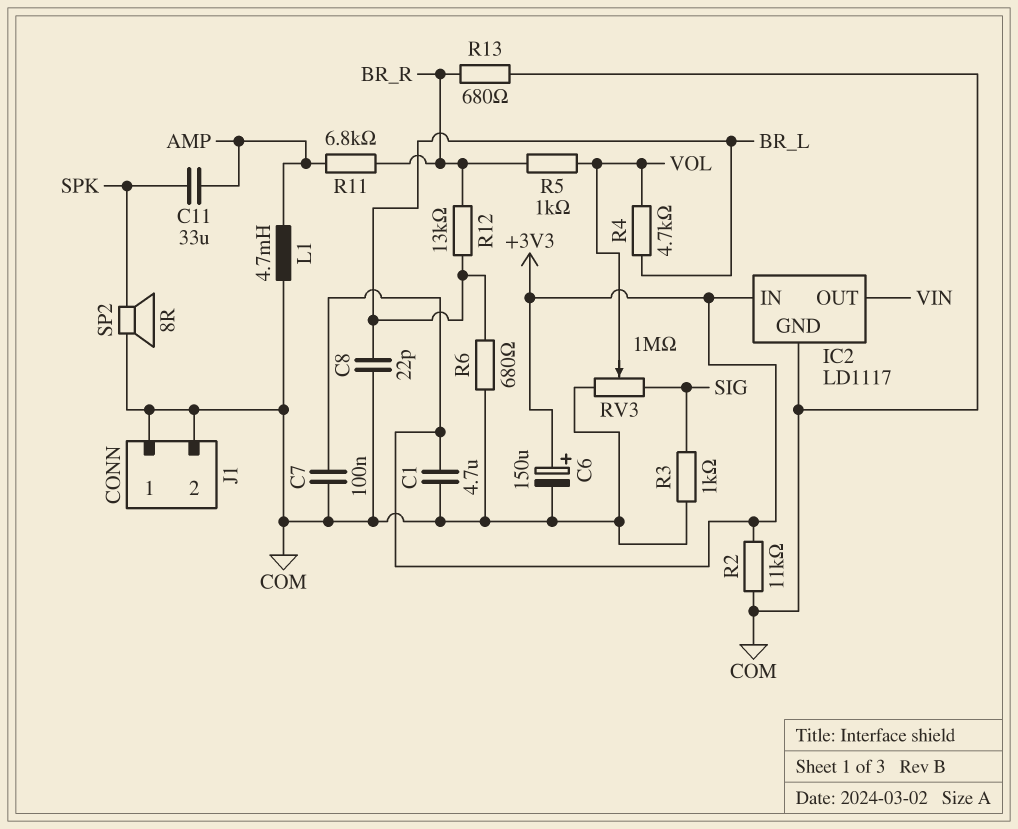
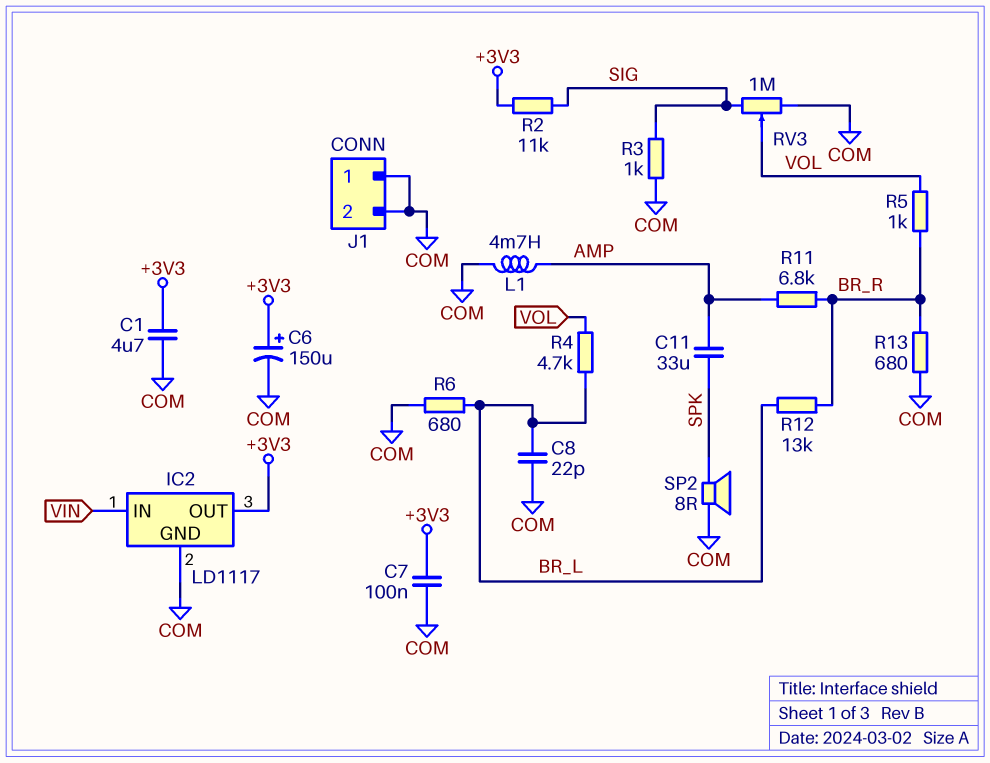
IC2 pin IN: +3V3 -> VIN
IC2 pin OUT: VIN -> +3V3
R2: 11k (+3V3, COM) -> 11k (+3V3, SIG)

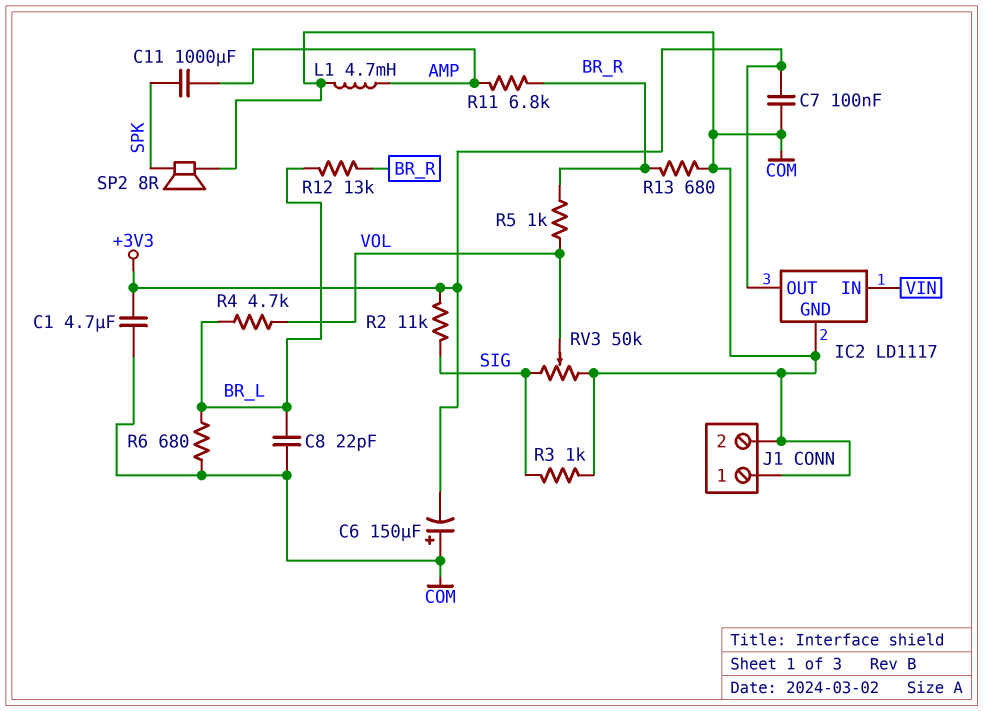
C6: 150uF (plus +3V3, minus COM) -> 150uF (plus COM, minus +3V3)
C11: 33uF (AMP, SPK) -> 1000uF (AMP, SPK)
RV3: 1M (COM, SIG, wiper VOL) -> 50k (COM, SIG, wiper VOL)

